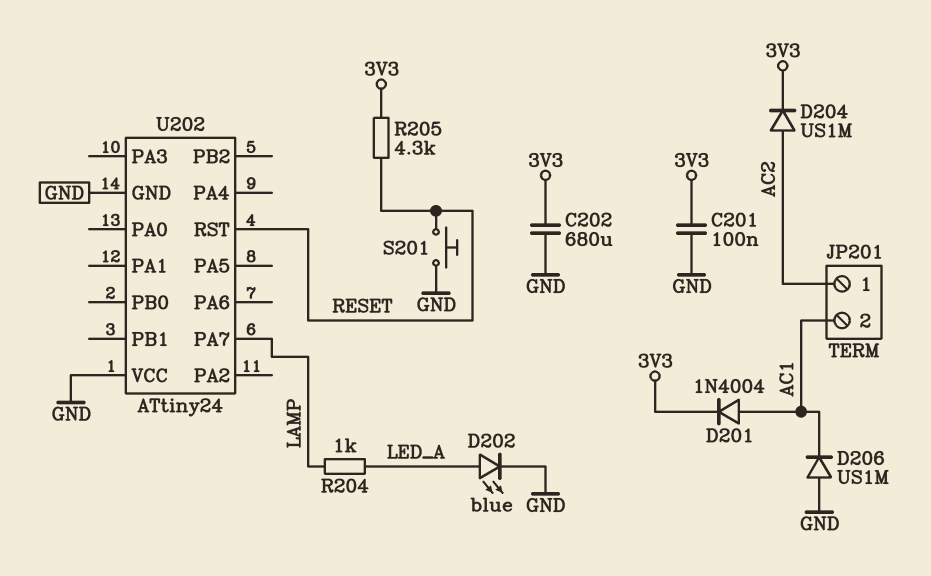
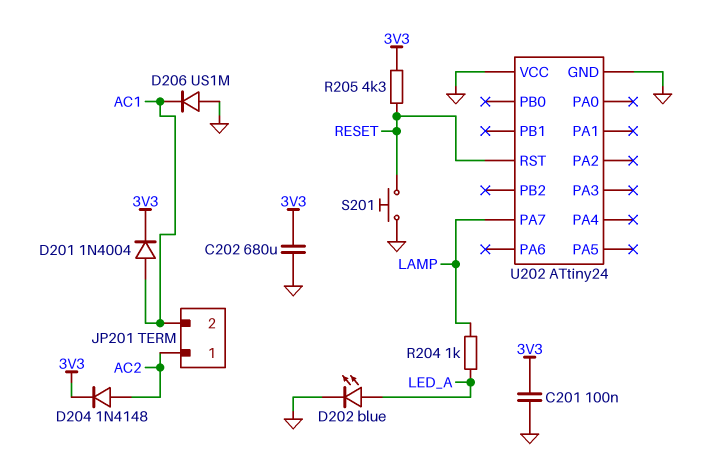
D204: diode US1M (A AC2, K 3V3) -> diode 1N4148 (A AC2, K 3V3)

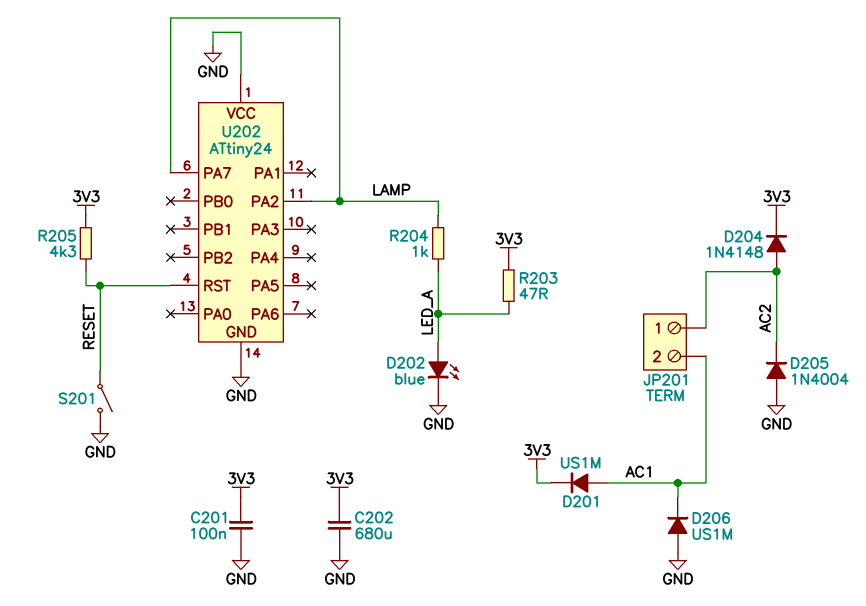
D201: diode 1N4004 (A AC1, K 3V3) -> diode US1M (A AC1, K 3V3)
D205: none -> diode 1N4004 (A GND, K AC2)
R203: none -> 47 (3V3, LED_A)
S201: button (GND, RESET) -> switch (GND, RESET)
U202 pin PA2: none -> LAMP

